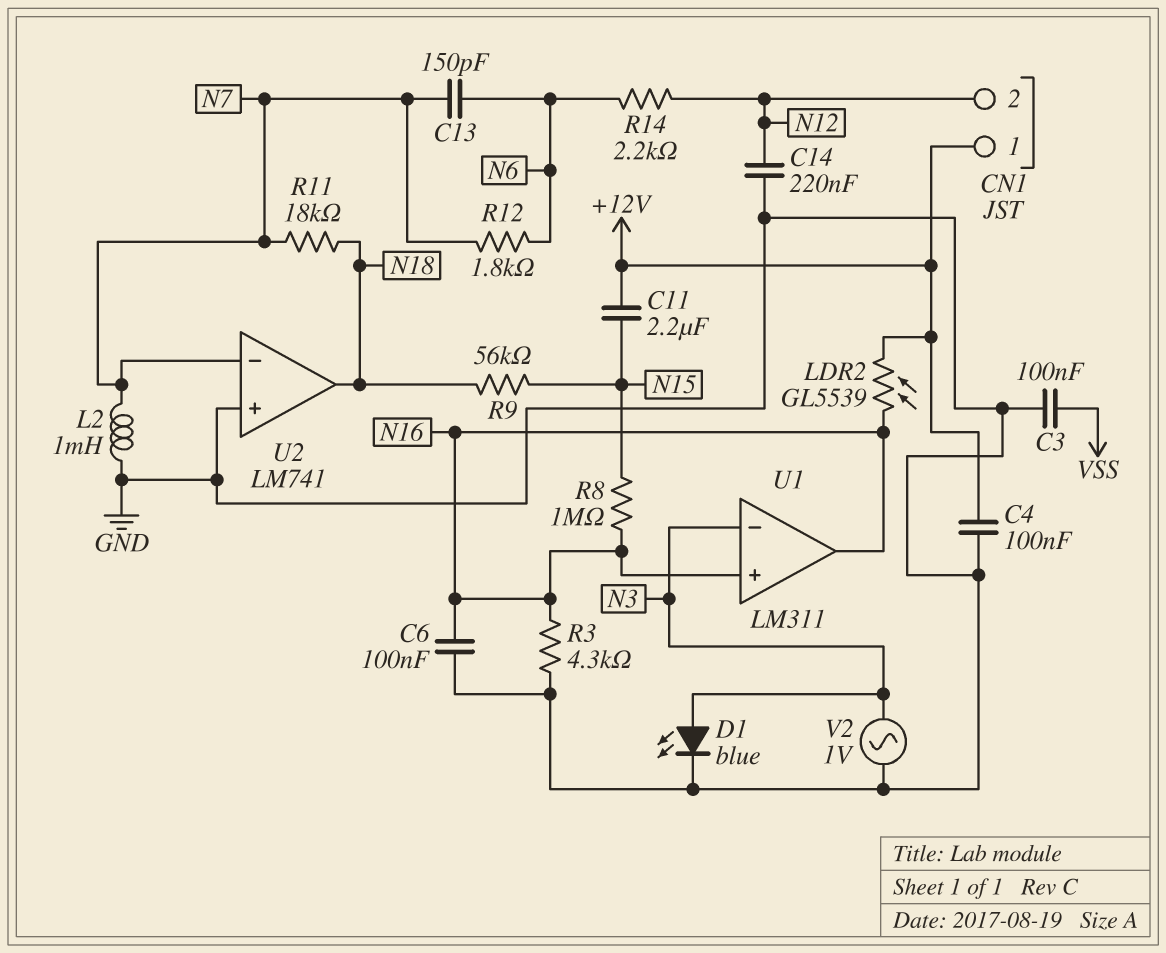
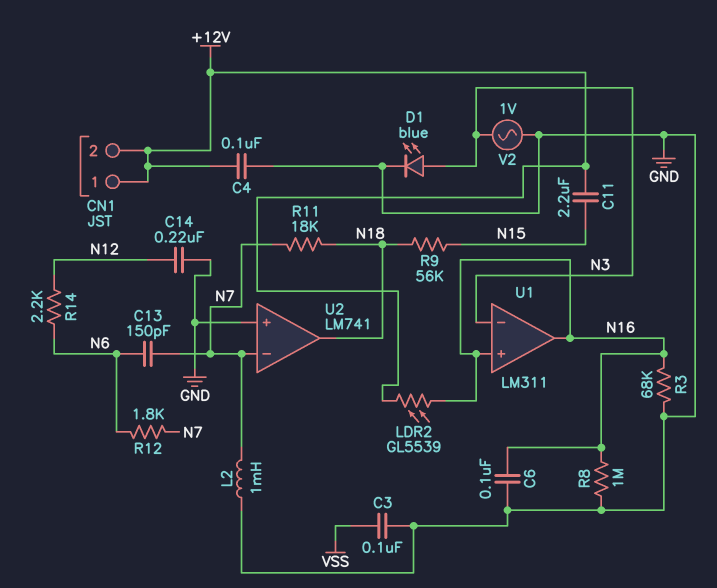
CN1 pin 2: N12 -> +12V
R3: 4.3k (GND, N16) -> 68k (GND, N16)
R8: 1M (N15, N16) -> 1M (GND, N16)

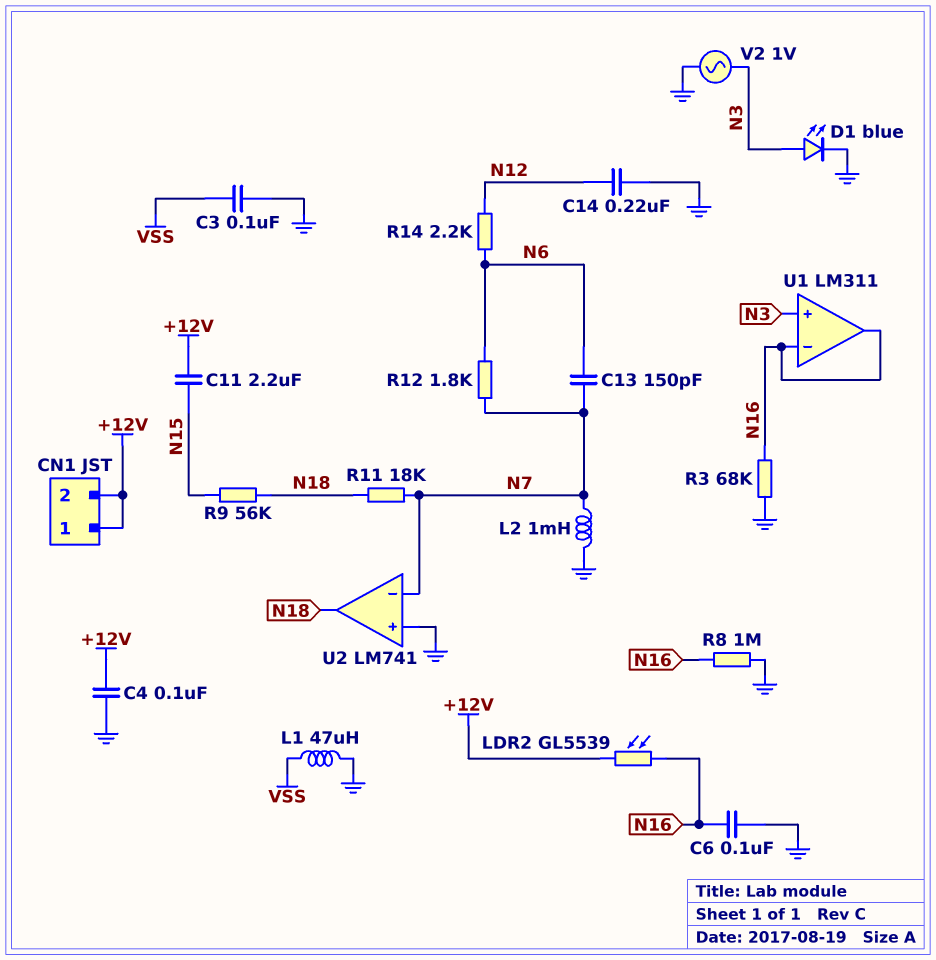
L1: none -> 47uH (GND, VSS)
U1 pin in+: N16 -> N3
U1 pin in-: N3 -> N16

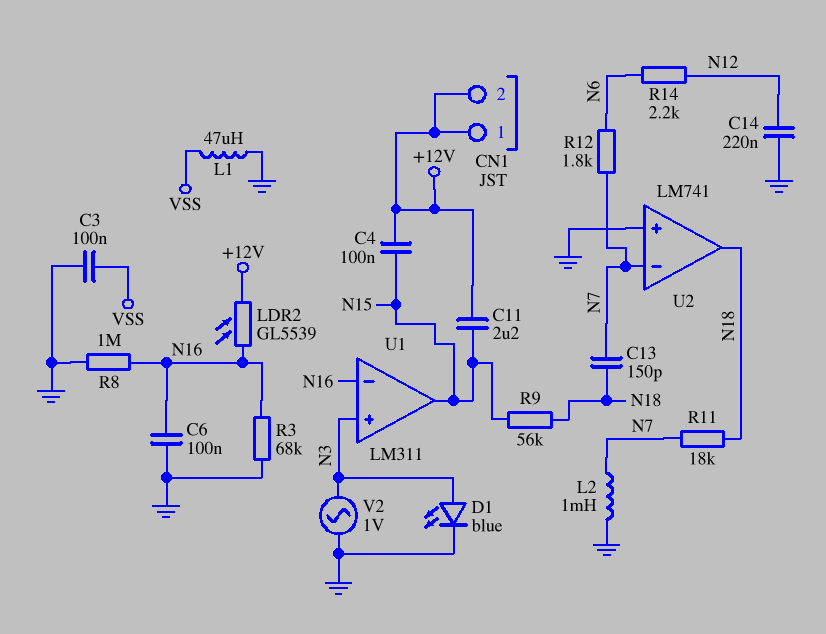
C4: 100nF (+12V, GND) -> 100nF (+12V, N15)
C13: 150pF (N6, N7) -> 150pF (N7, N18)
U1 pin out: N16 -> N15

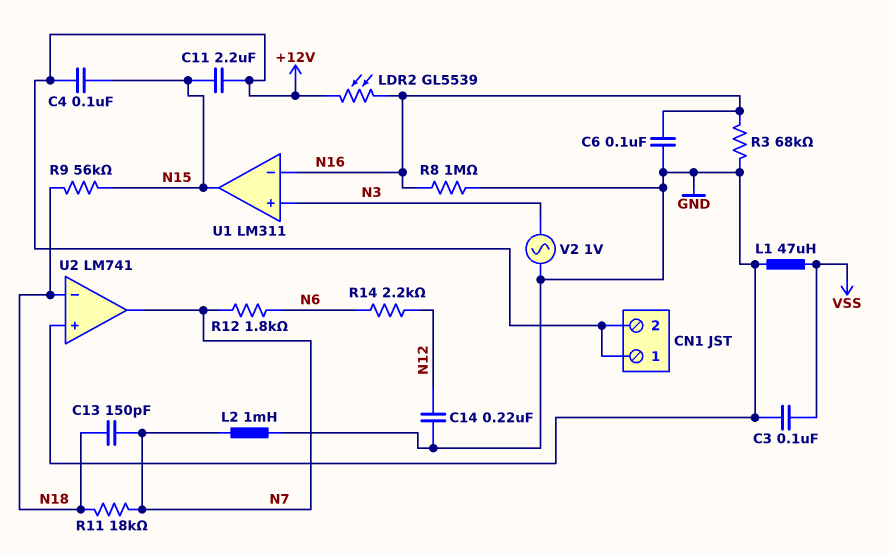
D1: LED blue (A N3, K GND) -> none
U2 pin in-: N7 -> N18
U2 pin out: N18 -> N7

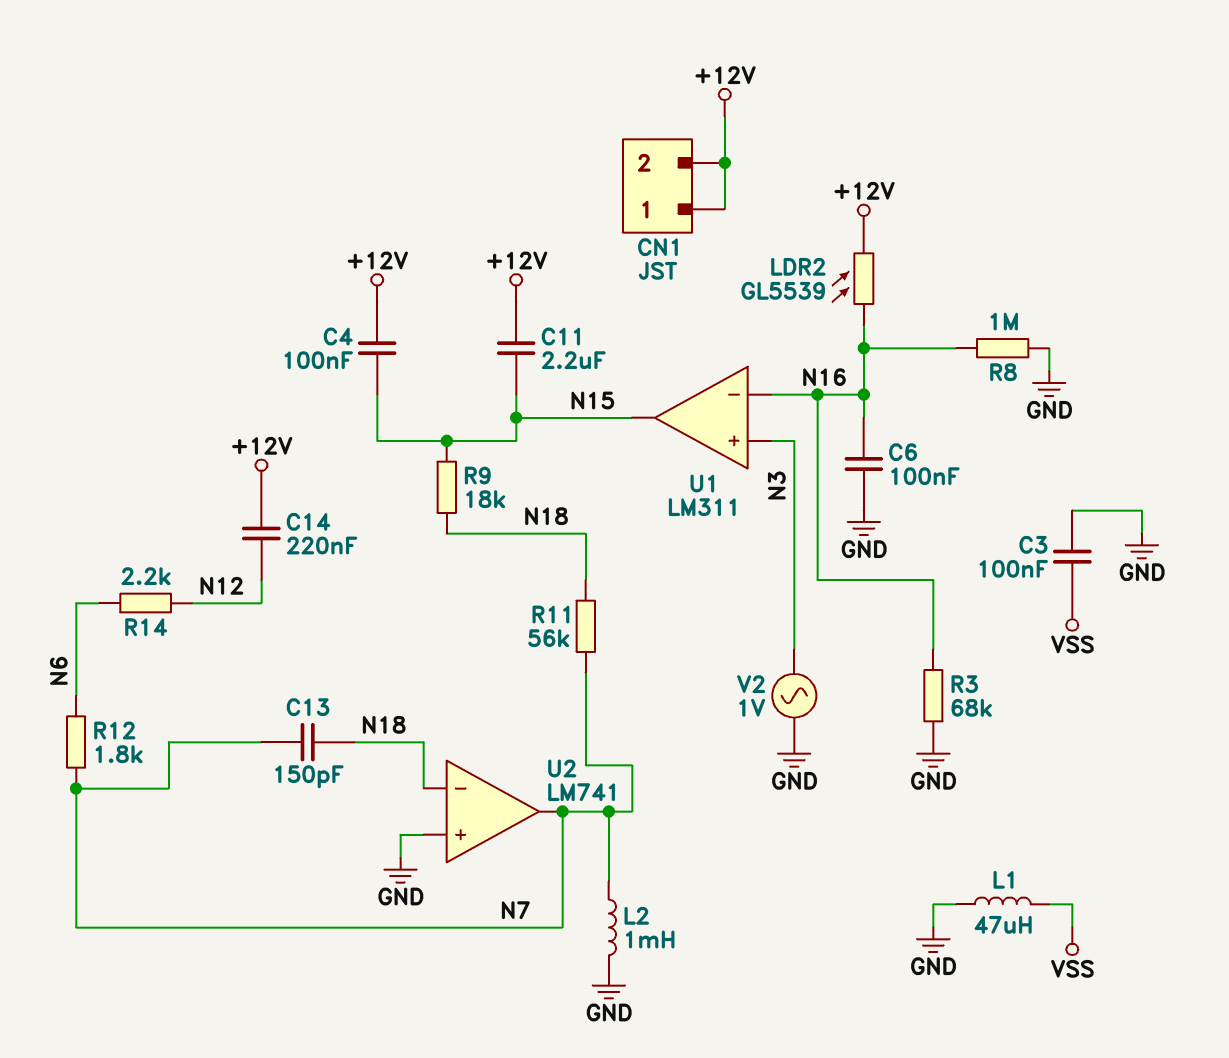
C14: 220nF (GND, N12) -> 220nF (+12V, N12)
R9: 56k (N15, N18) -> 18k (N15, N18)
R11: 18k (N7, N18) -> 56k (N7, N18)

